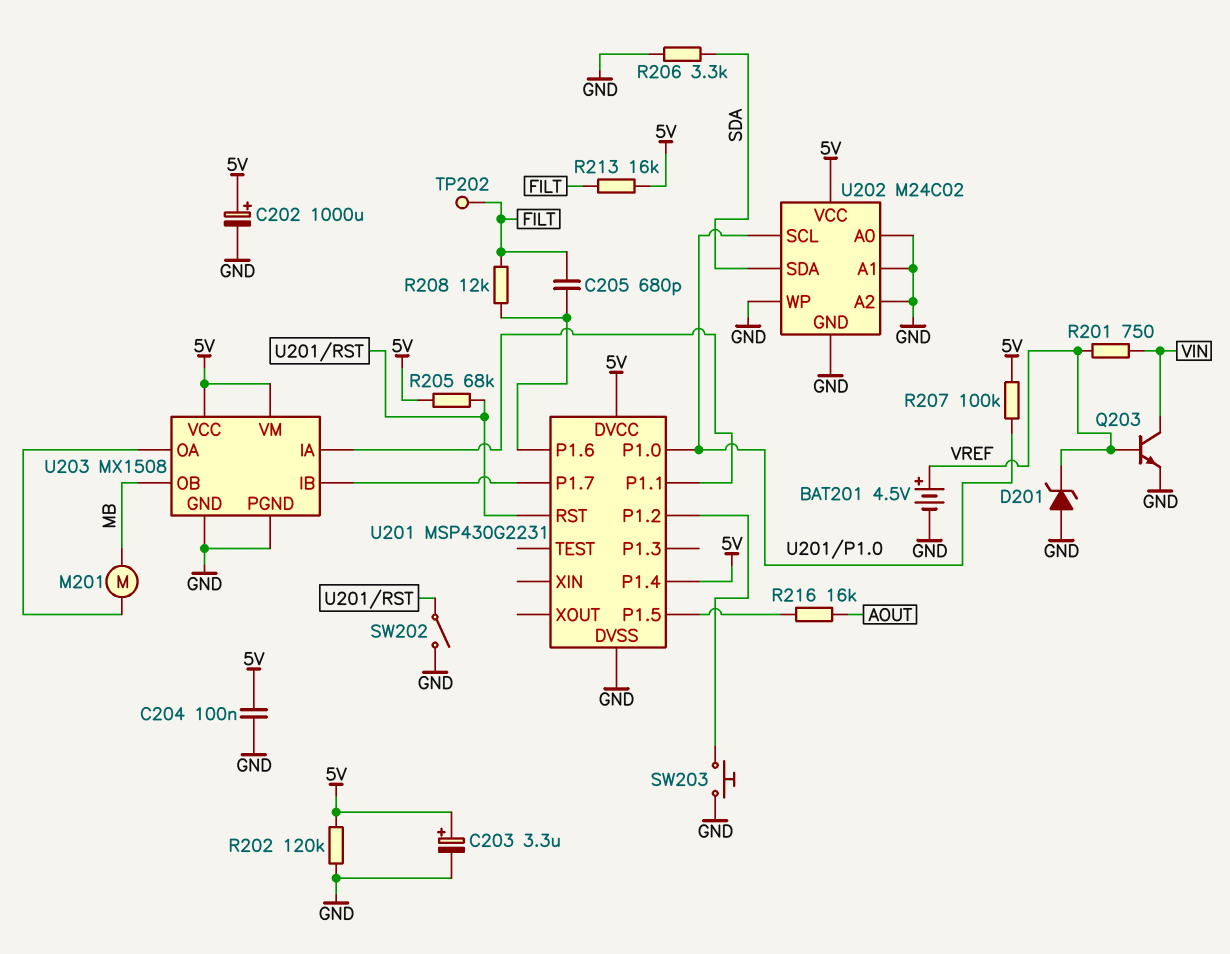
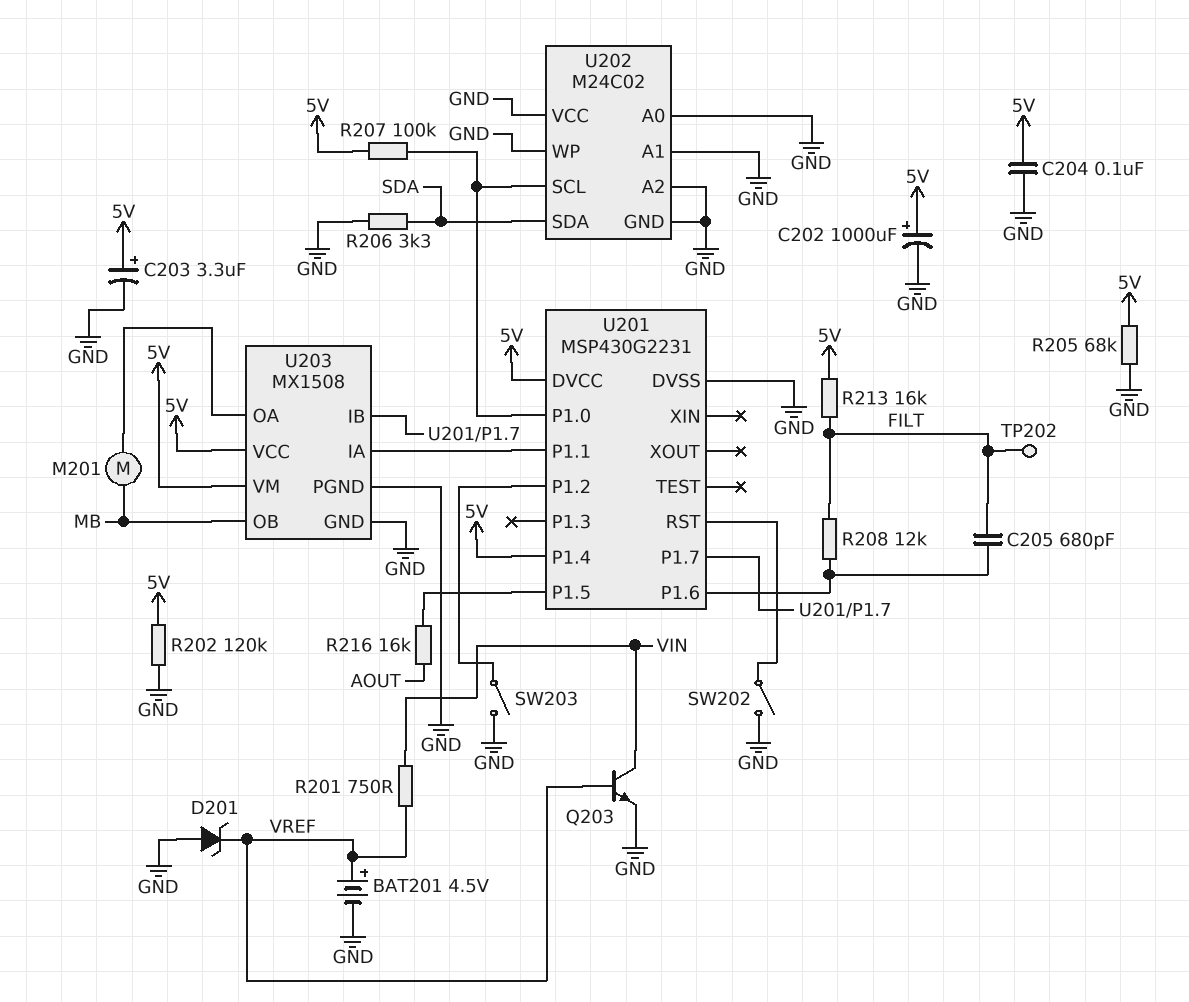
R205: 68k (5V, U201/RST) -> 68k (5V, GND)
SW203: button (GND, U201/P1.2) -> switch (GND, U201/P1.2)
U202 pin VCC: 5V -> GND

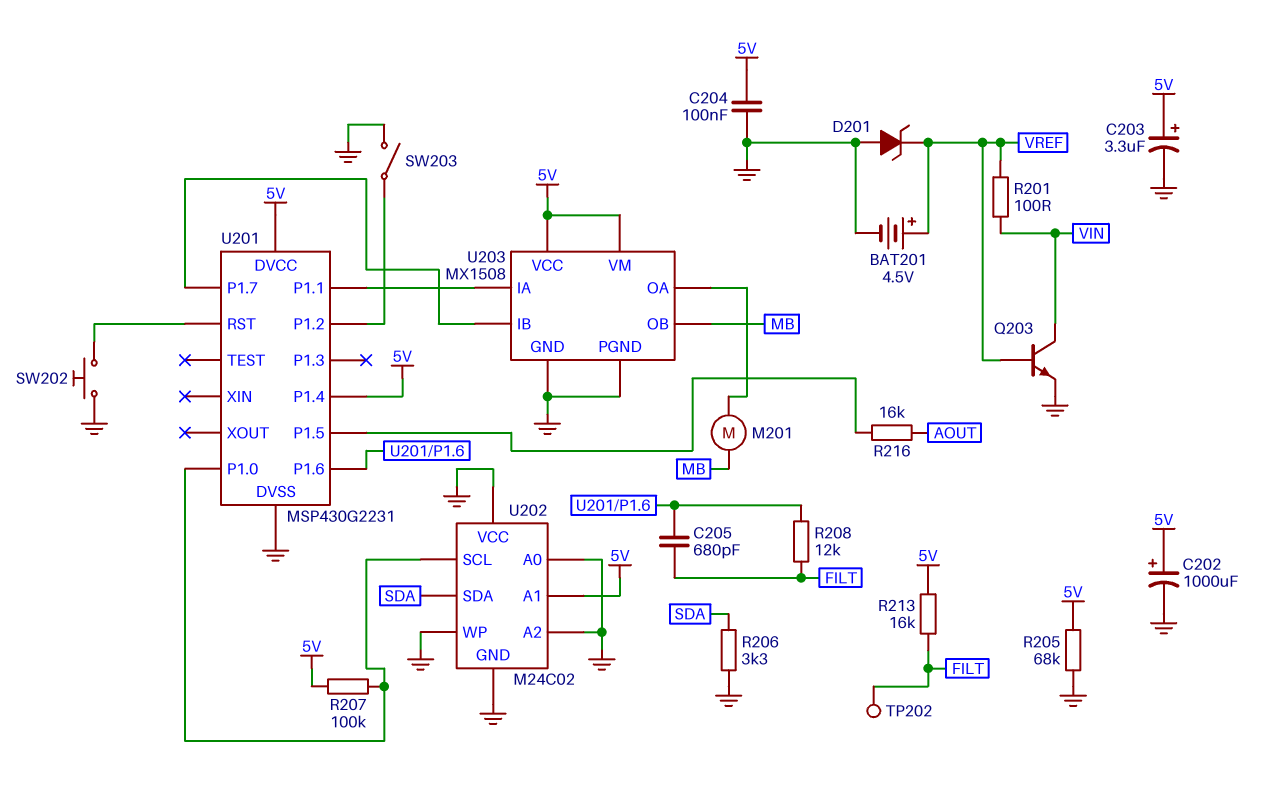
R201: 750 (VIN, VREF) -> 100 (VIN, VREF)
R202: 120k (5V, GND) -> none
SW202: switch (GND, U201/RST) -> button (GND, U201/RST)
U202 pin A1: GND -> 5V

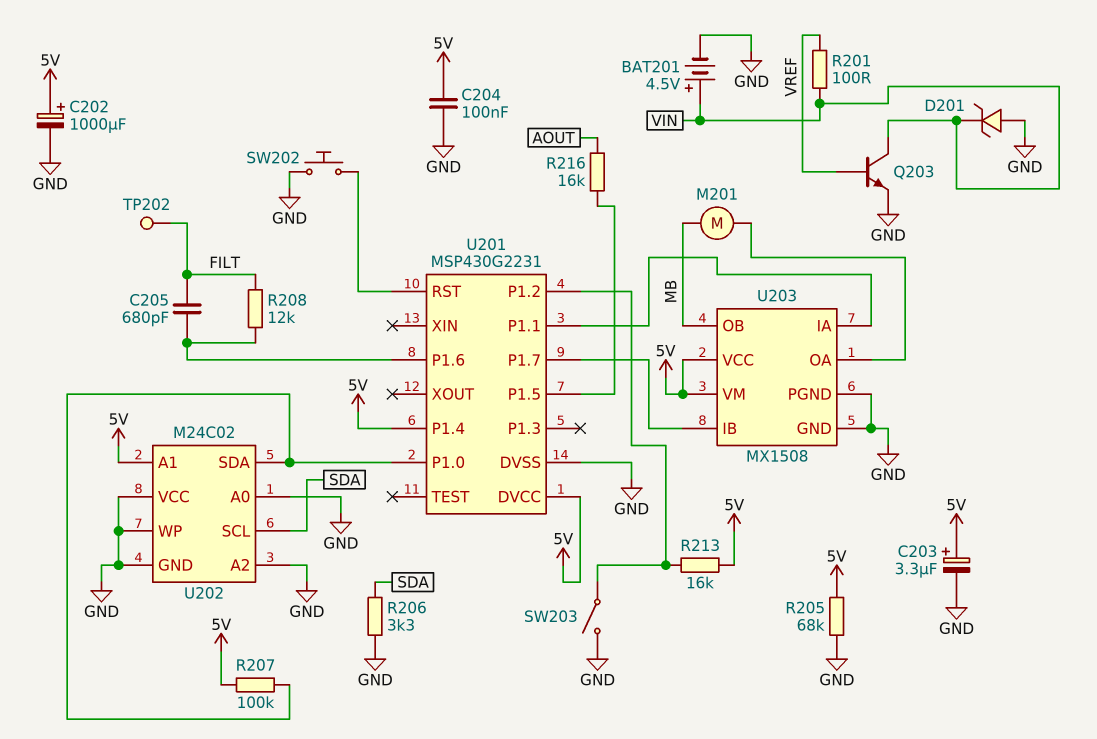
BAT201: 4.5V (plus VREF, minus GND) -> 4.5V (plus VIN, minus GND)
D201: zener (A GND, K VREF) -> zener (A GND, K VIN)
R213: 16k (5V, FILT) -> 16k (5V, U201/P1.2)
U202 pin SCL: U201/P1.0 -> SDA
U202 pin SDA: SDA -> U201/P1.0

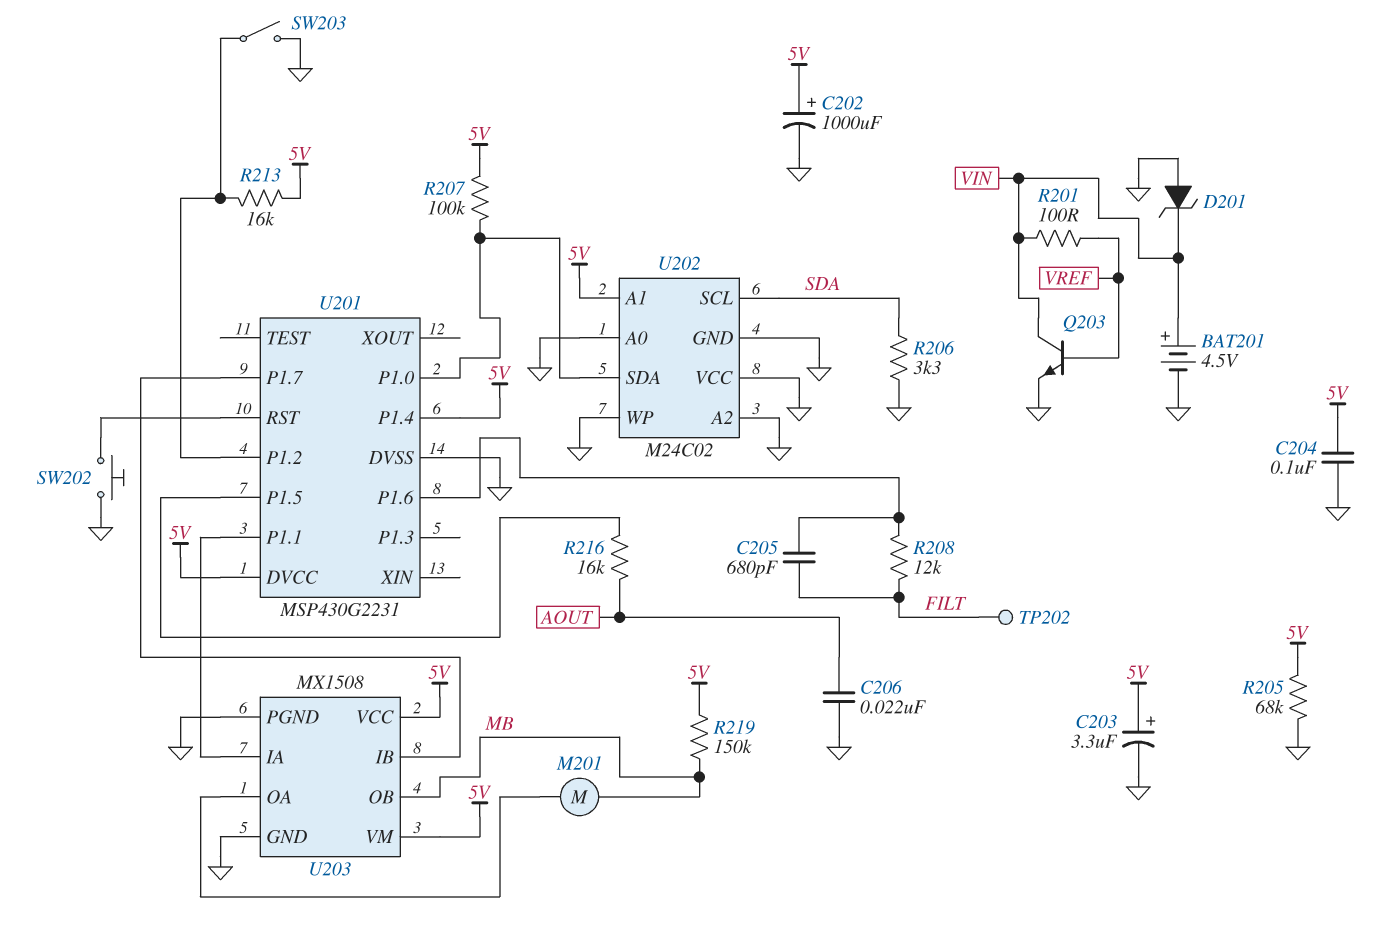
C206: none -> 22nF (AOUT, GND)
R219: none -> 150k (5V, MB)

